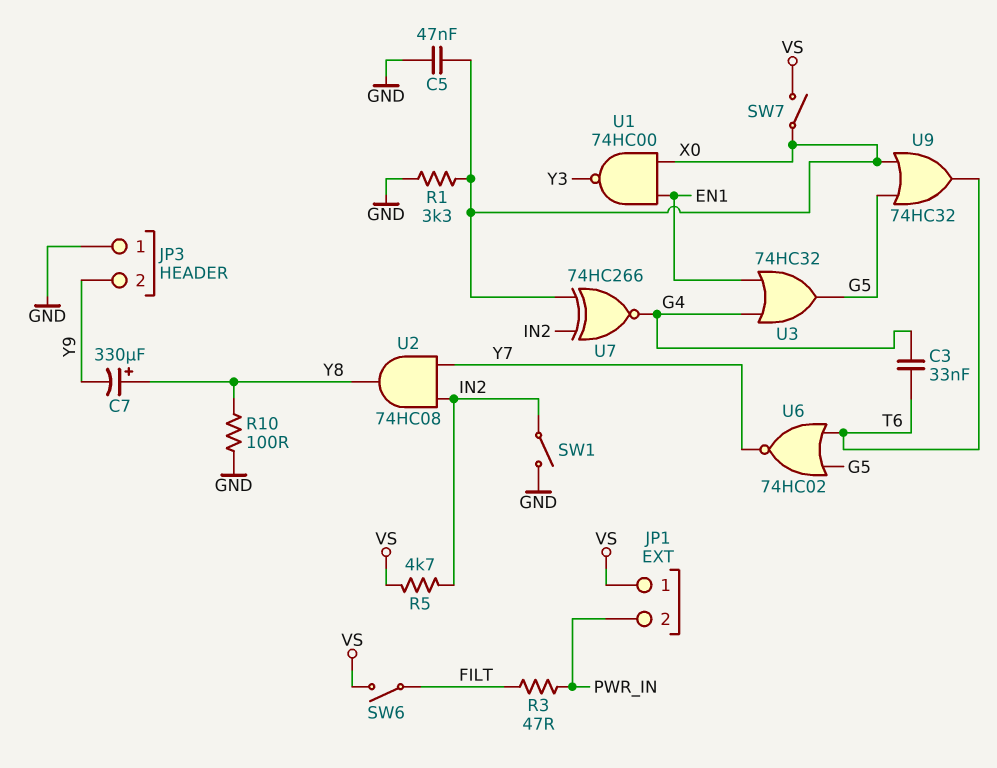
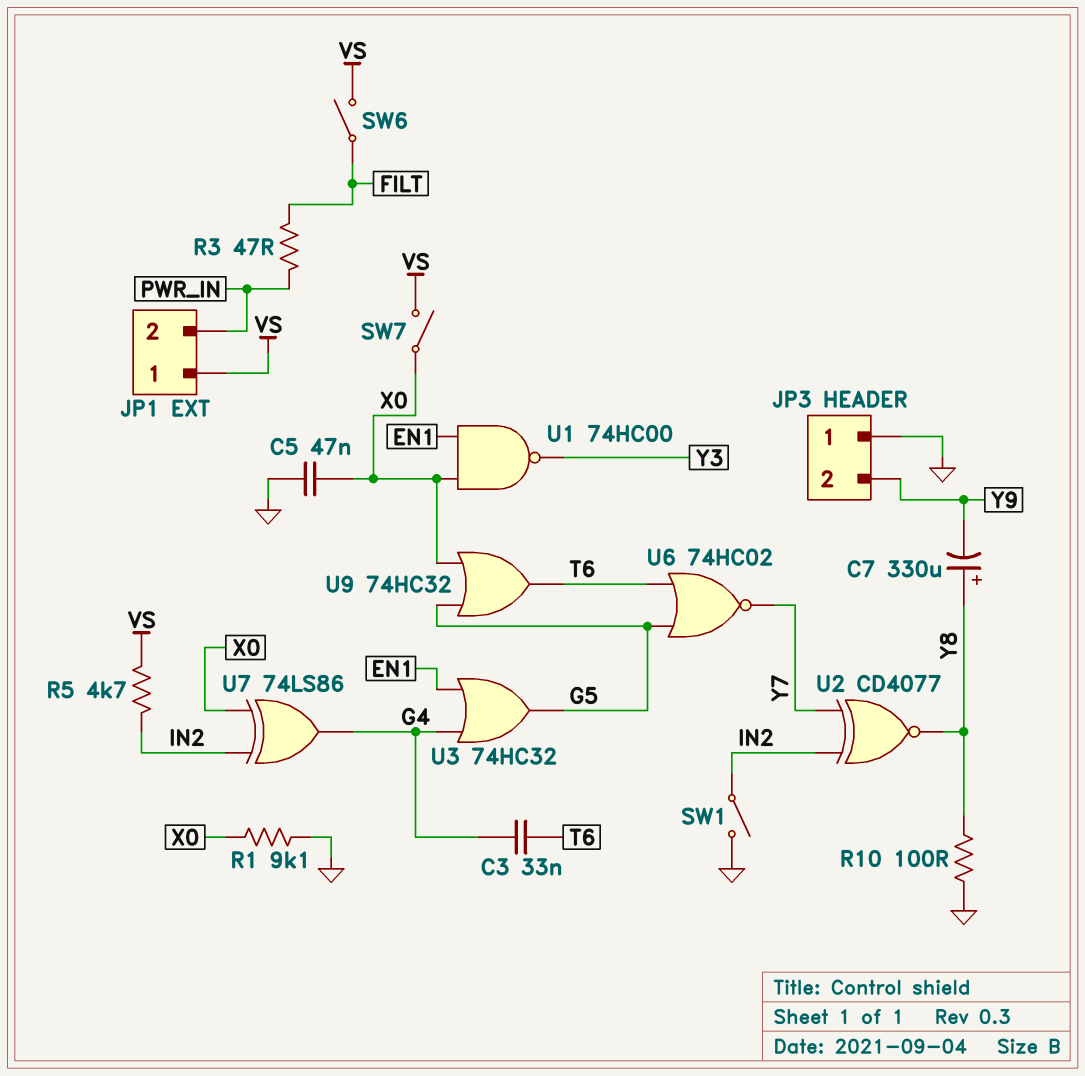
R1: 3.3k (GND, X0) -> 9.1k (GND, X0)
U2: AND 74HC08 (in IN2, in Y7, out Y8) -> XNOR CD4077 (in IN2, in Y7, out Y8)
U7: XNOR 74HC266 (in IN2, in X0, out G4) -> XOR 74LS86 (in IN2, in X0, out G4)

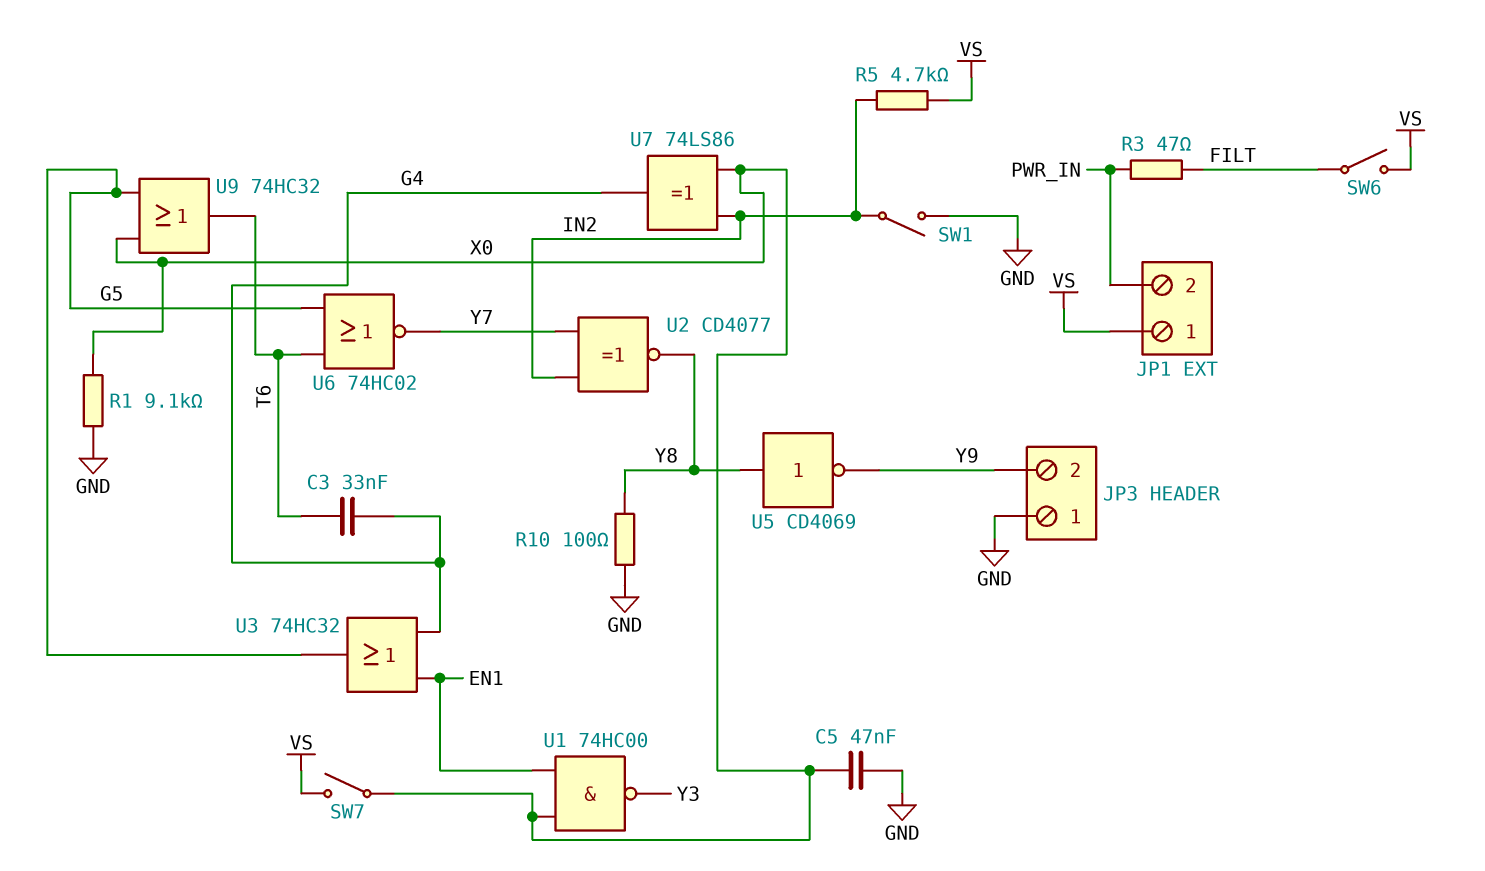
C7: 330uF (plus Y8, minus Y9) -> none
U5: none -> NOT CD4069 (in Y8, out Y9)

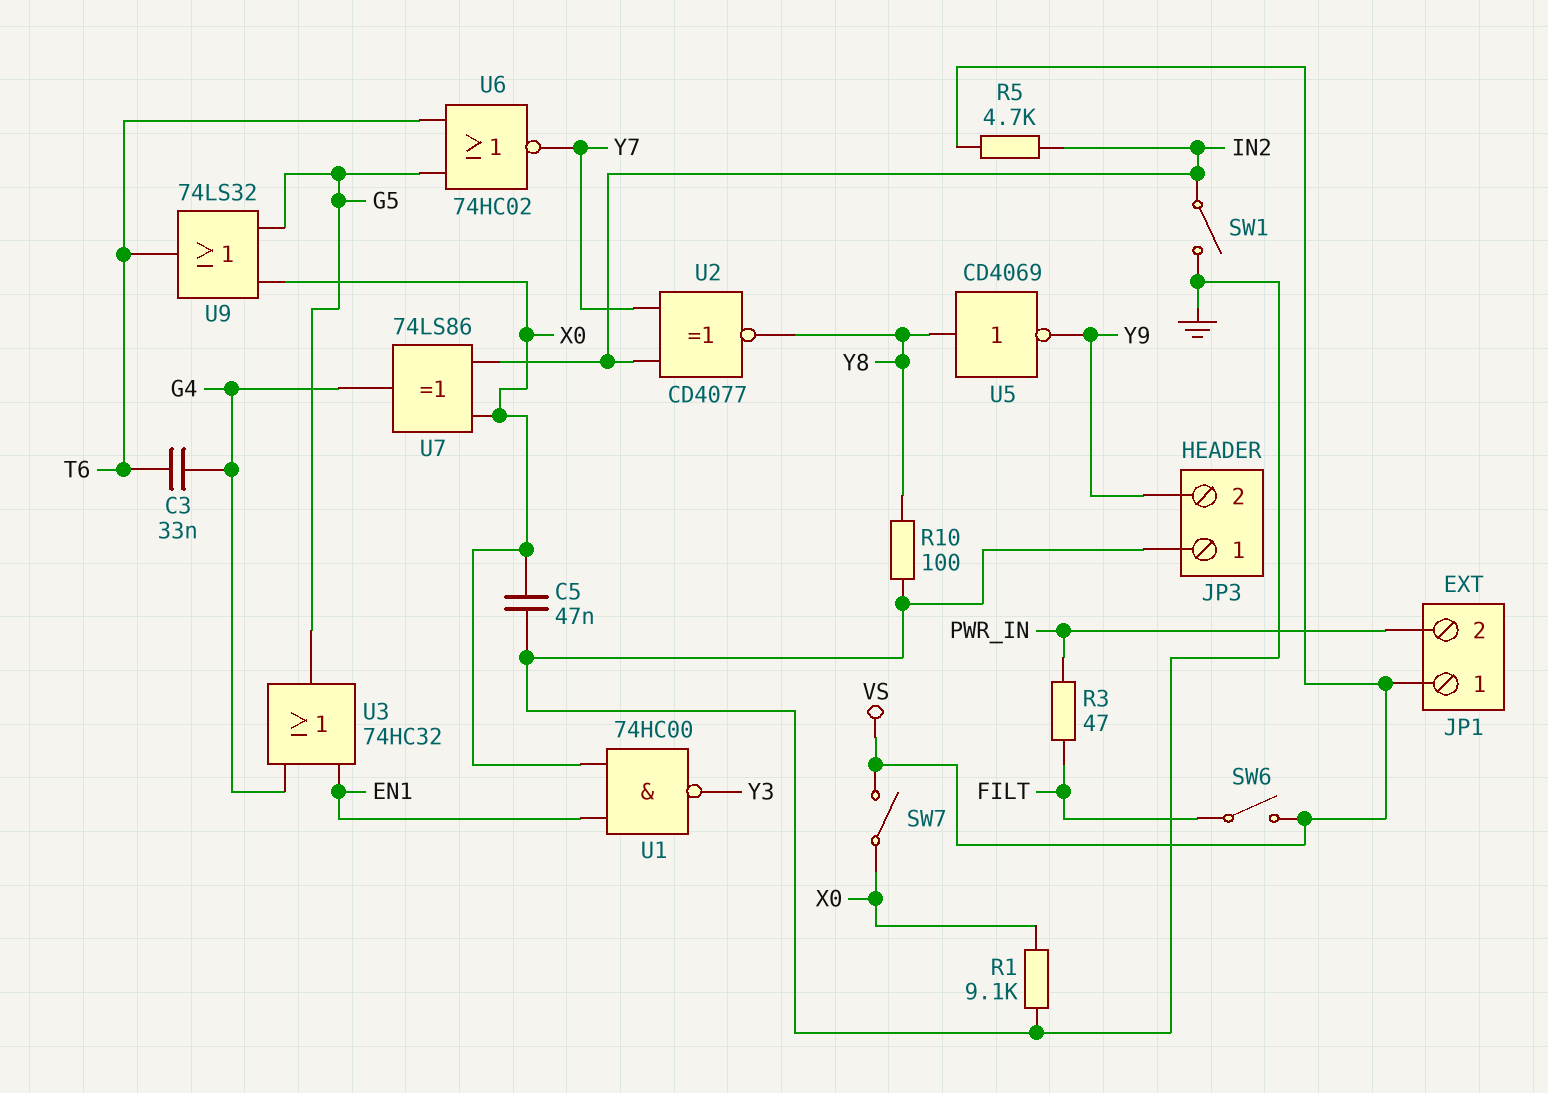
U9: OR 74HC32 (in G5, in X0, out T6) -> OR 74LS32 (in G5, in X0, out T6)

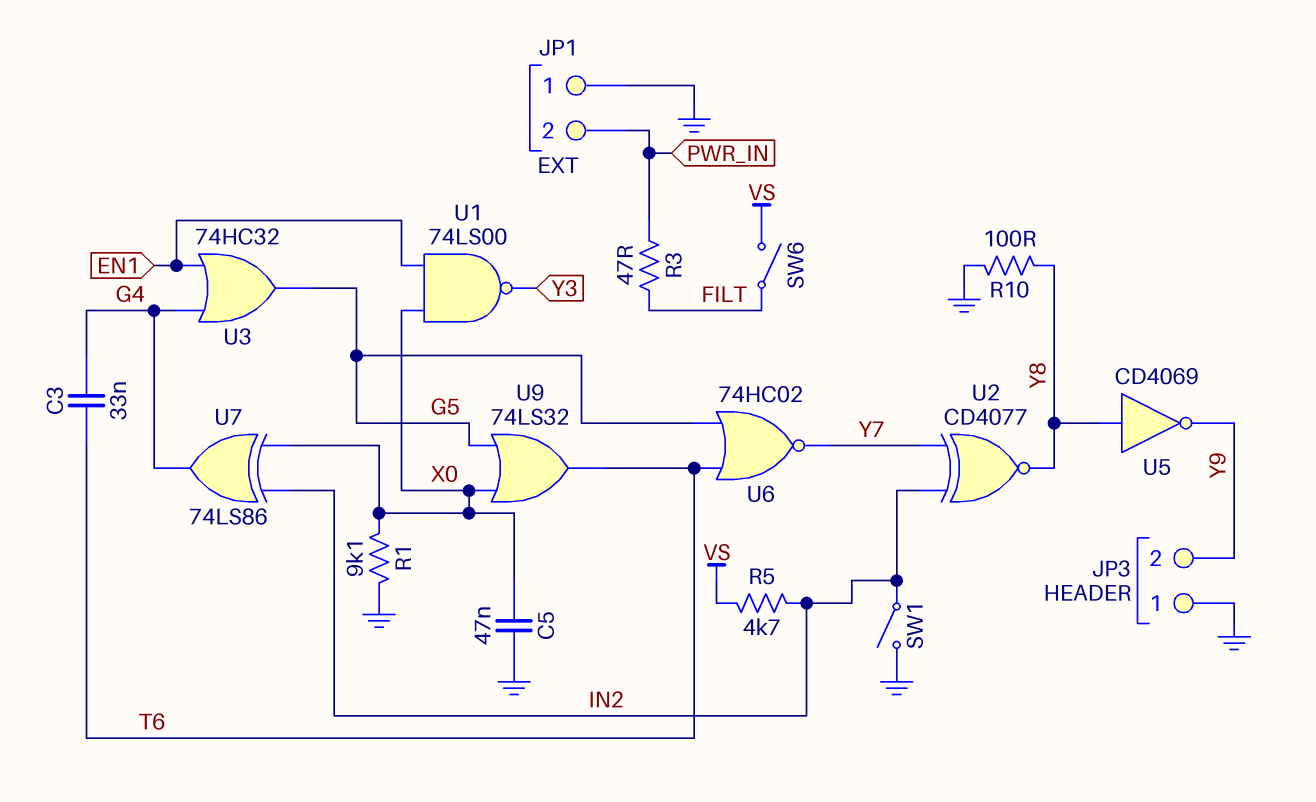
JP1 pin 1: VS -> GND
SW7: switch (VS, X0) -> none
U1: NAND 74HC00 (in EN1, in X0, out Y3) -> NAND 74LS00 (in EN1, in X0, out Y3)

